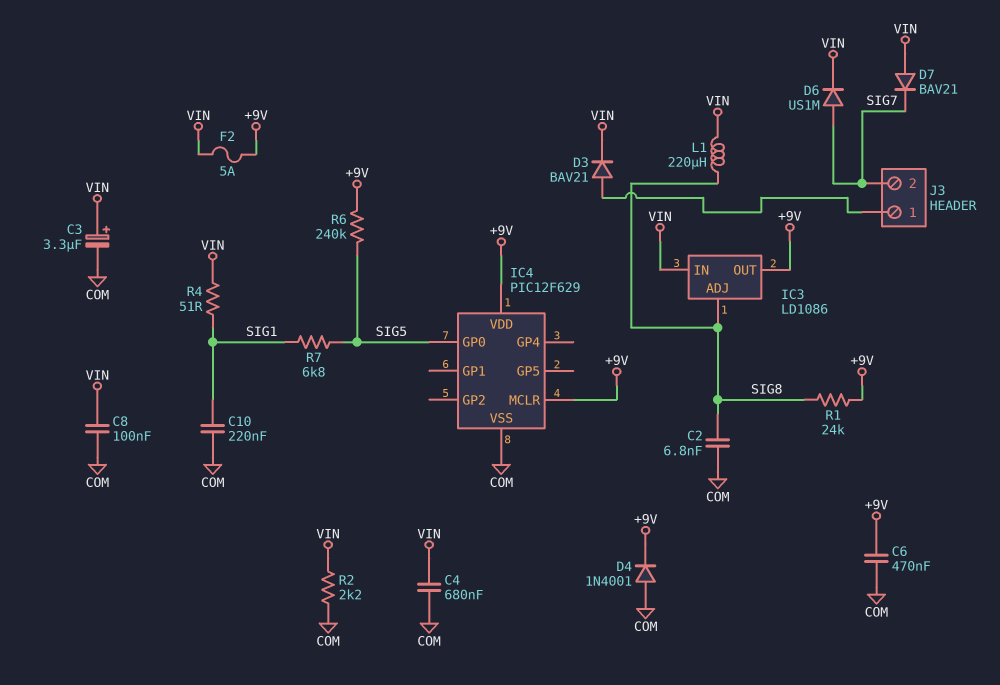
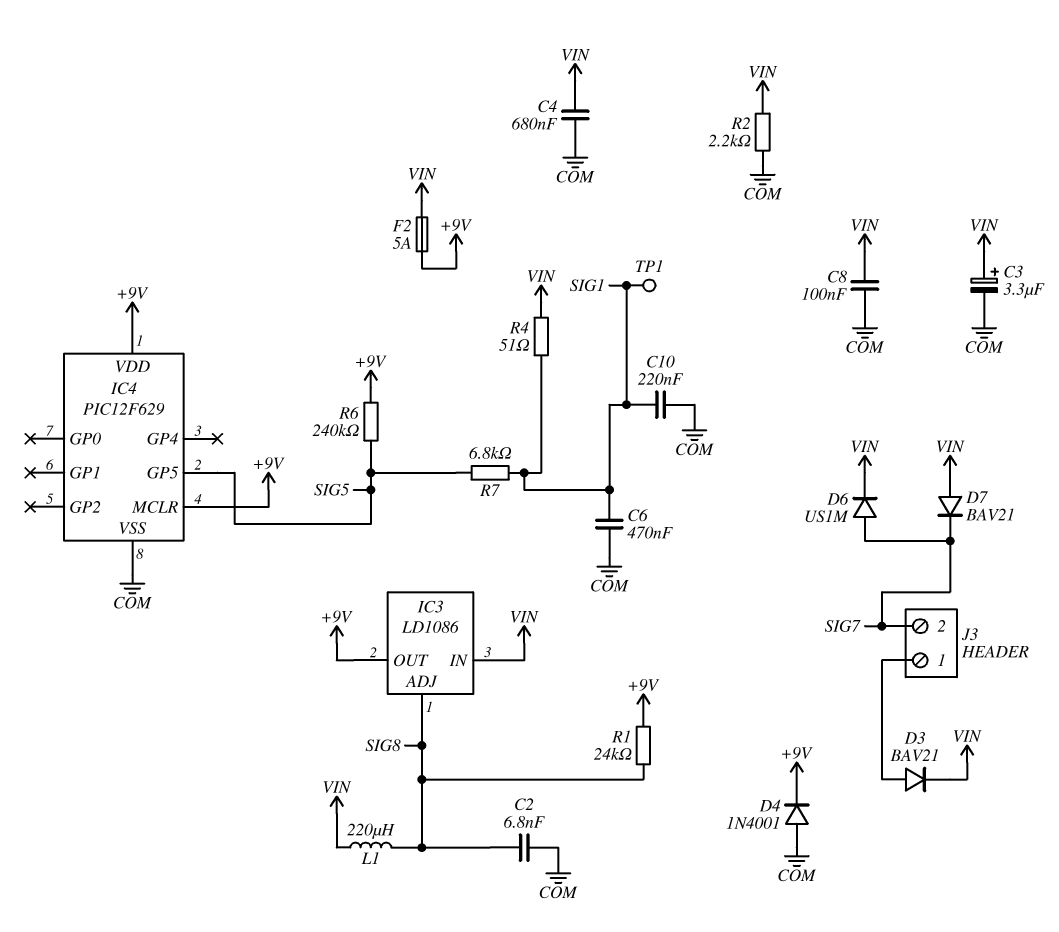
C6: 470nF (+9V, COM) -> 470nF (COM, SIG1)
IC4 pin GP0: SIG5 -> none
IC4 pin GP5: none -> SIG5
TP1: none -> test point (SIG1)

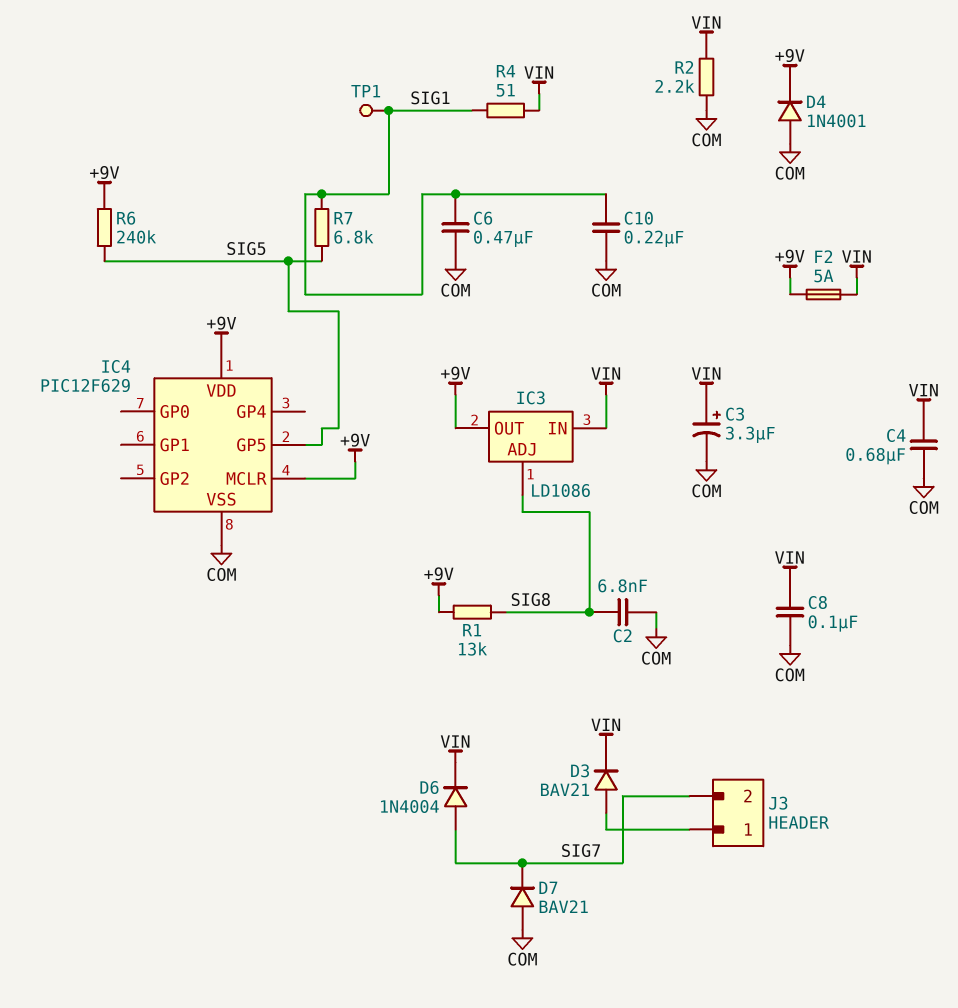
D6: diode US1M (A SIG7, K VIN) -> diode 1N4004 (A SIG7, K VIN)
D7: diode BAV21 (A VIN, K SIG7) -> diode BAV21 (A COM, K SIG7)
L1: 220uH (SIG8, VIN) -> none
R1: 24k (+9V, SIG8) -> 13k (+9V, SIG8)

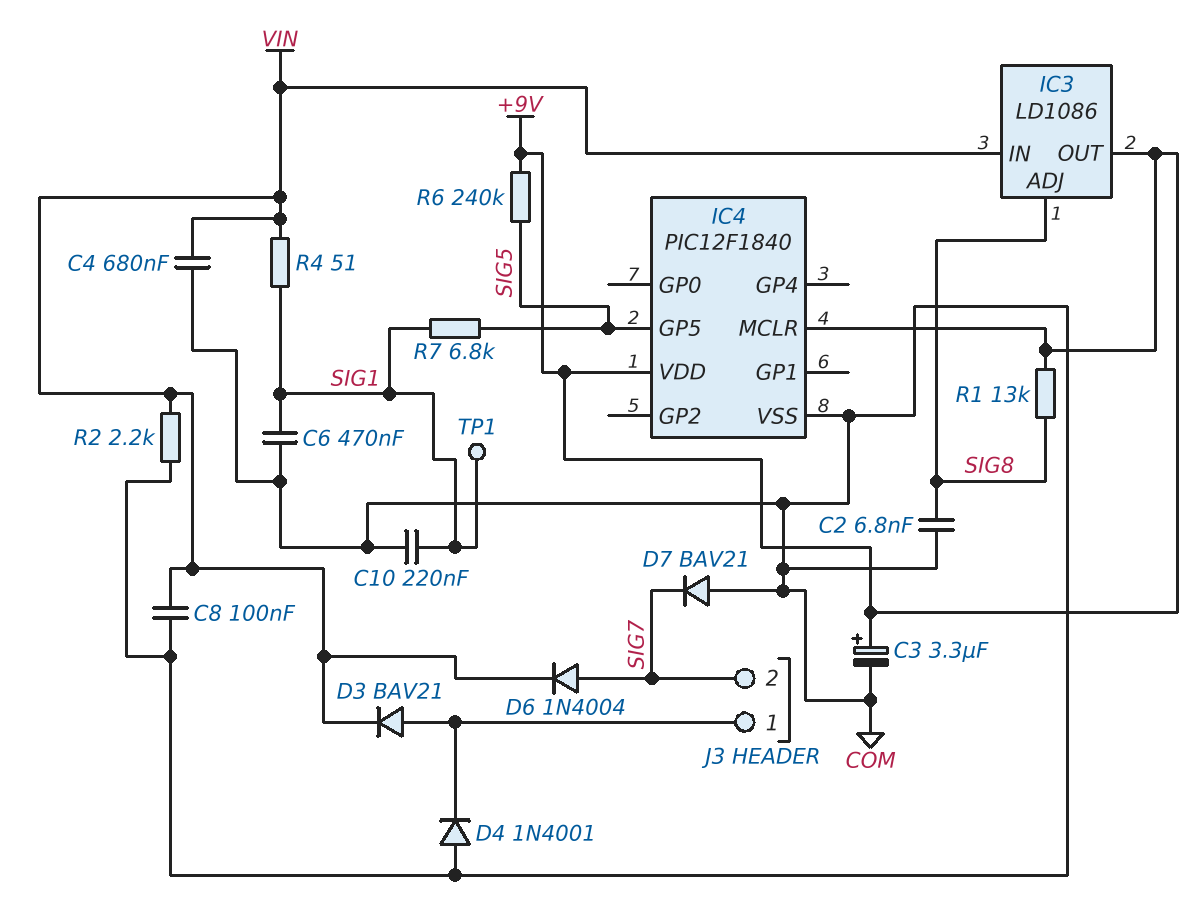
C3: 3.3uF (plus VIN, minus COM) -> 3.3uF (plus +9V, minus COM)
D4: diode 1N4001 (A COM, K +9V) -> diode 1N4001 (A COM, K J3/1)
F2: 5A (+9V, VIN) -> none
IC4: PIC12F629 -> PIC12F1840

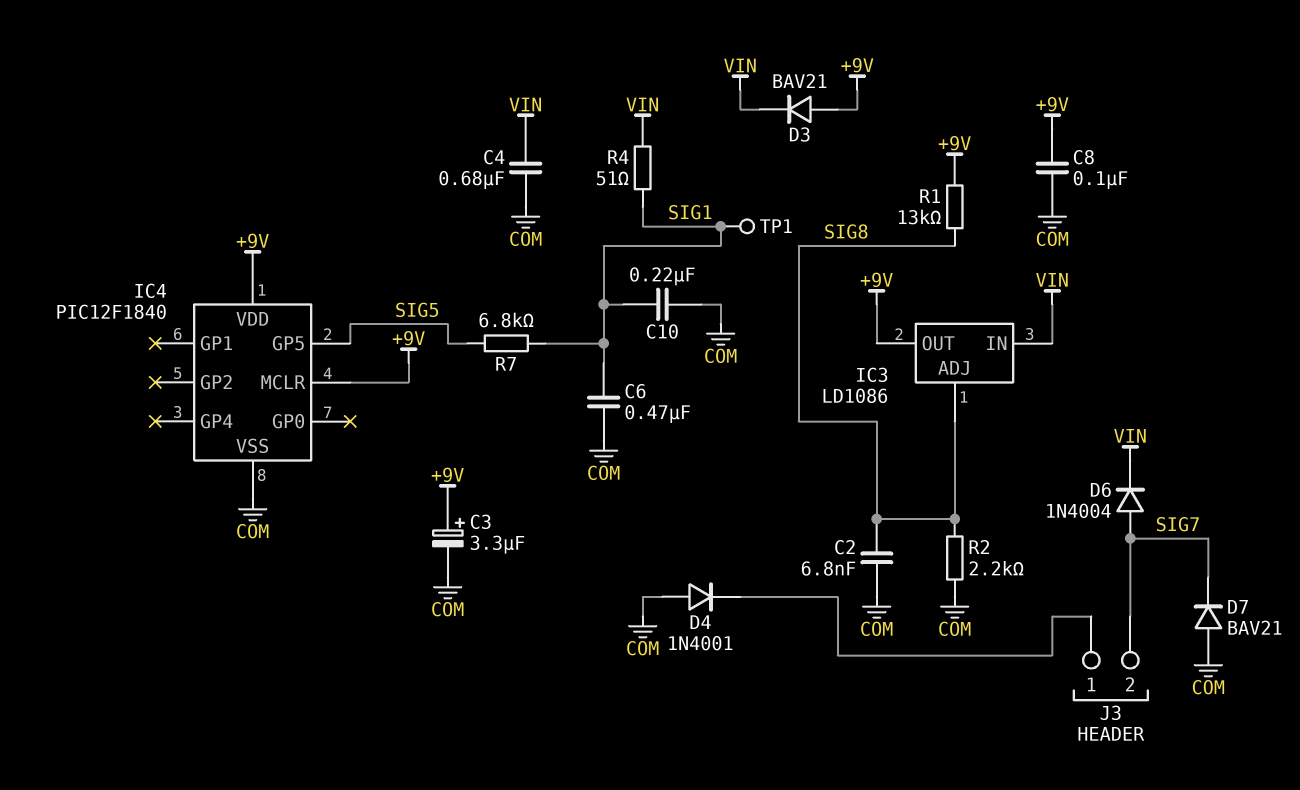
C8: 100nF (COM, VIN) -> 100nF (+9V, COM)
D3: diode BAV21 (A J3/1, K VIN) -> diode BAV21 (A +9V, K VIN)
R2: 2.2k (COM, VIN) -> 2.2k (COM, SIG8)
R6: 240k (+9V, SIG5) -> none

